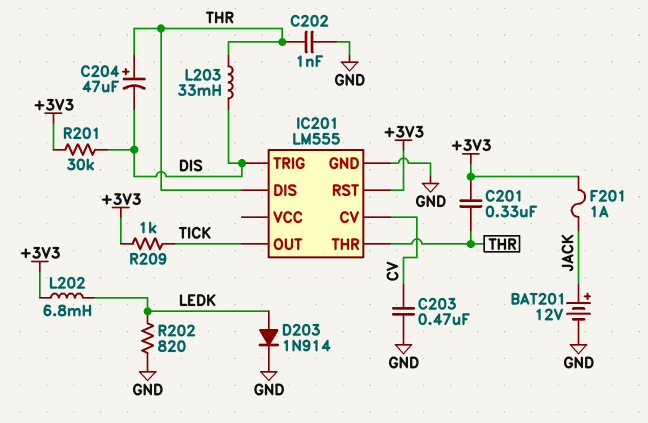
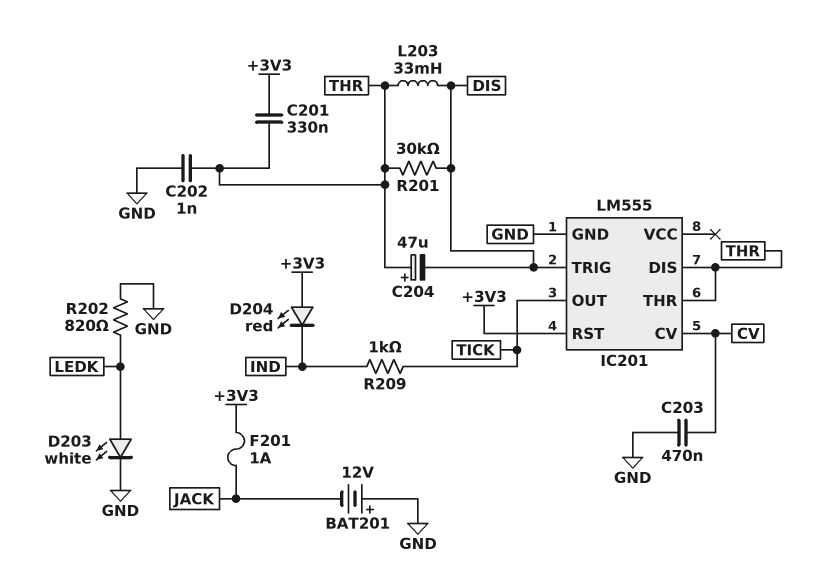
BAT201: 12V (plus JACK, minus GND) -> 12V (plus GND, minus JACK)
D203: diode 1N914 (A LEDK, K GND) -> LED white (A LEDK, K GND)
D204: none -> LED red (A +3V3, K IND)
L202: 6.8mH (+3V3, LEDK) -> none
R201: 30k (+3V3, DIS) -> 30k (DIS, THR)
R209: 1k (+3V3, TICK) -> 1k (IND, TICK)

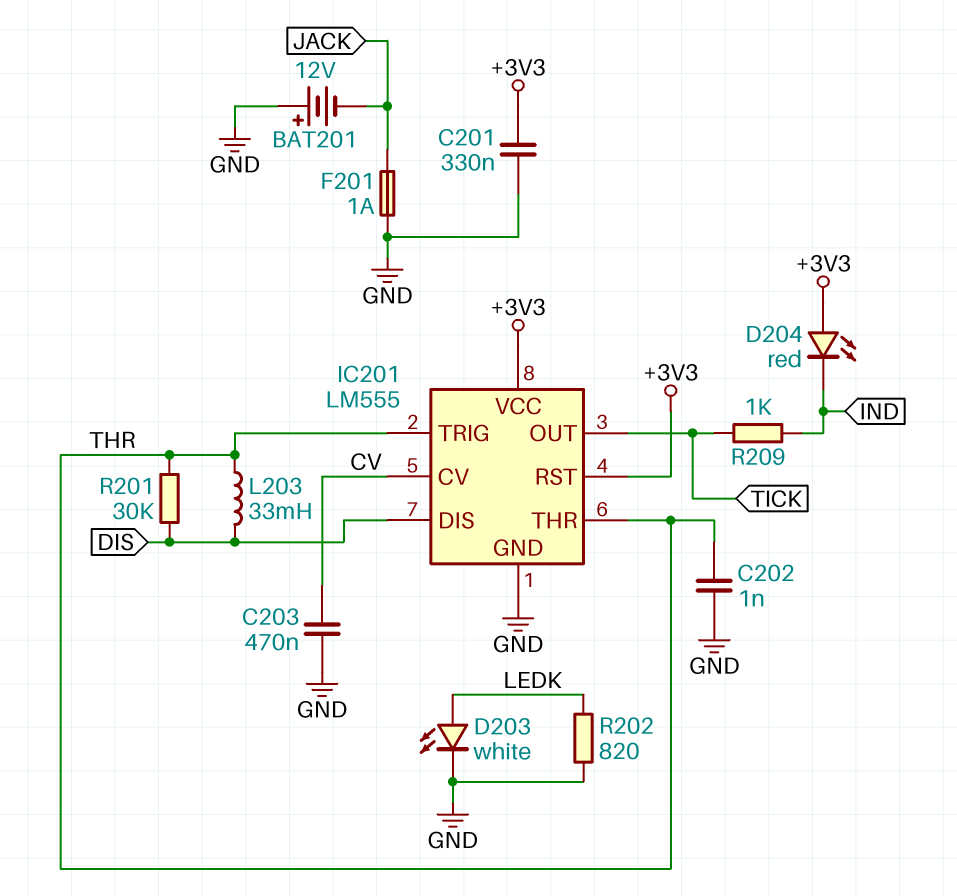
C201: 330nF (+3V3, THR) -> 330nF (+3V3, GND)
C204: 47uF (plus THR, minus DIS) -> none
F201: 1A (+3V3, JACK) -> 1A (GND, JACK)
IC201 pin DIS: THR -> DIS
IC201 pin TRIG: DIS -> THR
IC201 pin VCC: none -> +3V3

